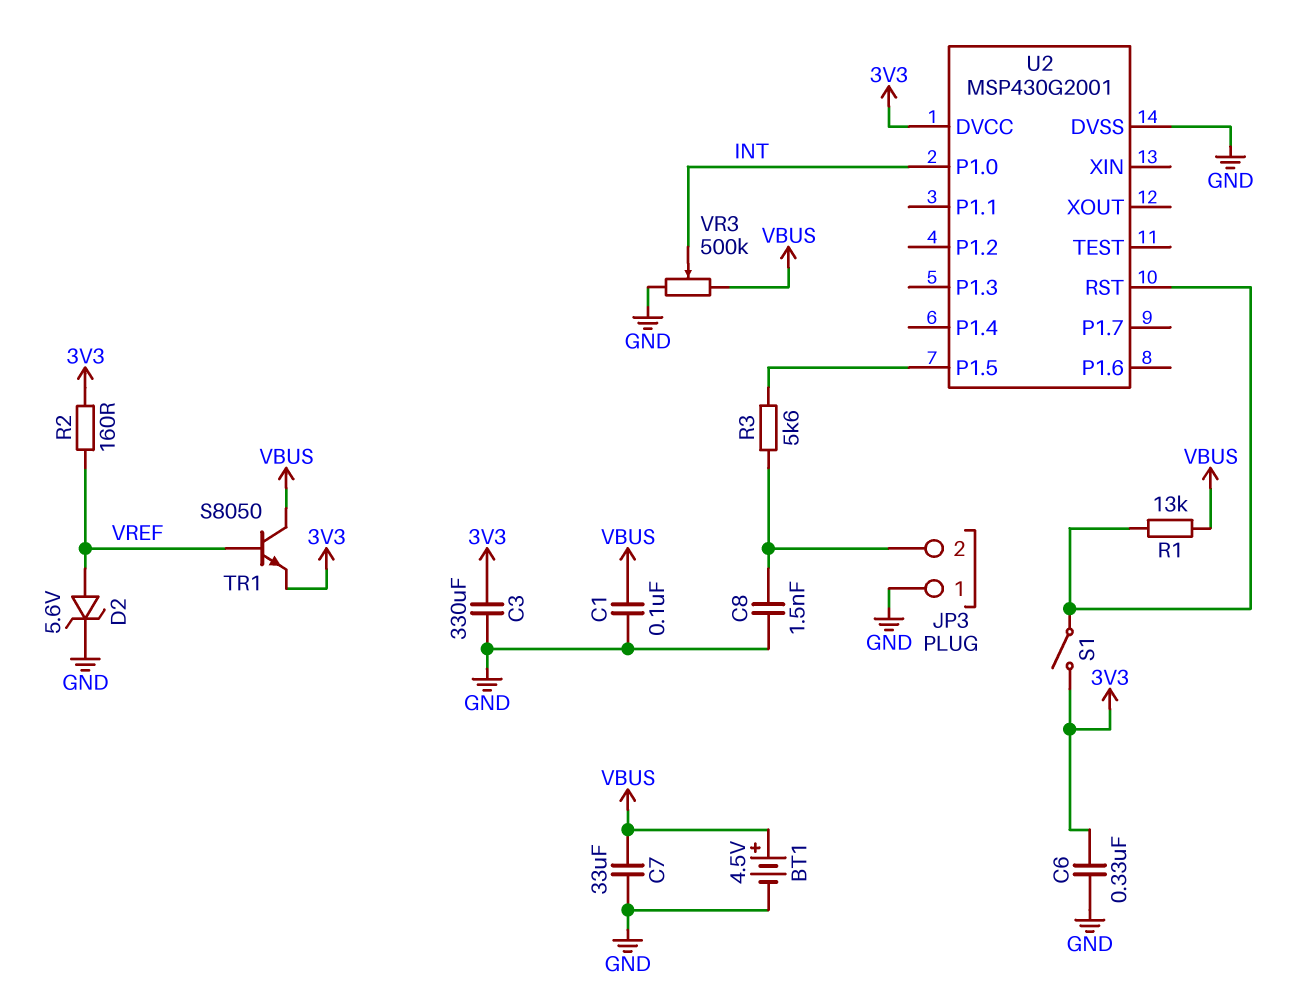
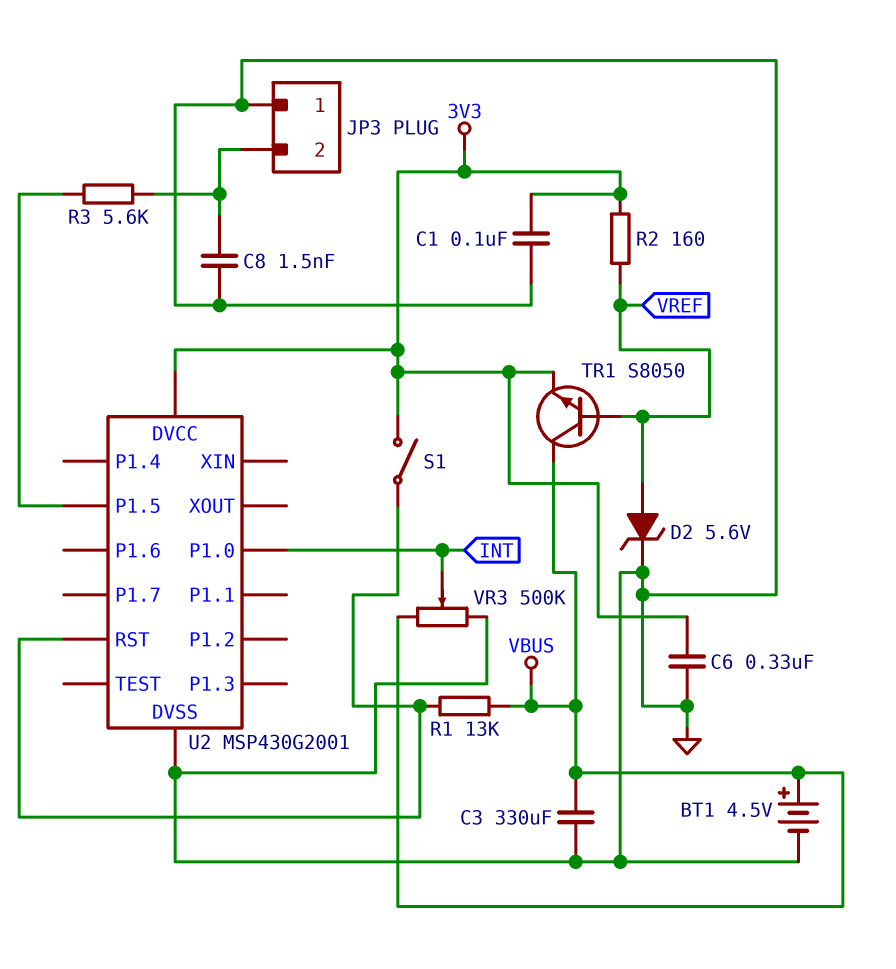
C1: 100nF (GND, VBUS) -> 100nF (3V3, GND)
C3: 330uF (3V3, GND) -> 330uF (GND, VBUS)
C7: 33uF (GND, VBUS) -> none

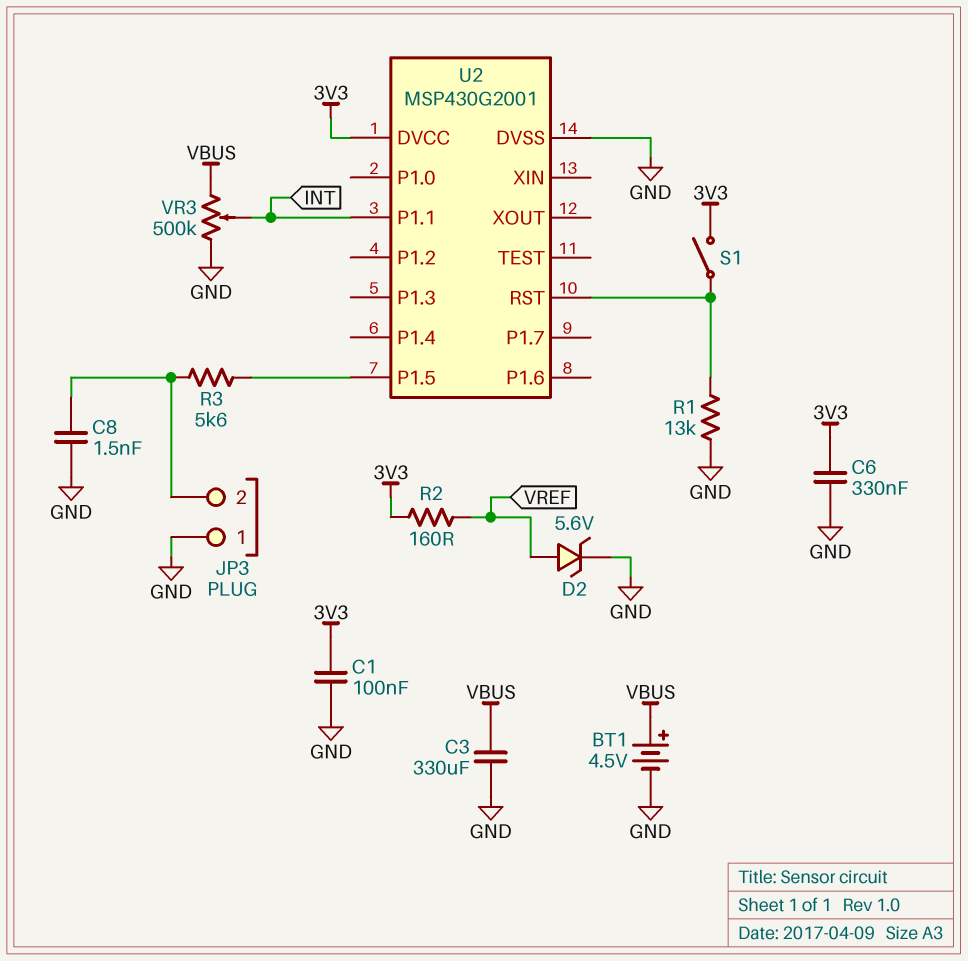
R1: 13k (U2/RST, VBUS) -> 13k (GND, U2/RST)
TR1: NPN S8050 (B VREF, C VBUS, E 3V3) -> none
U2 pin P1.0: INT -> none
U2 pin P1.1: none -> INT

